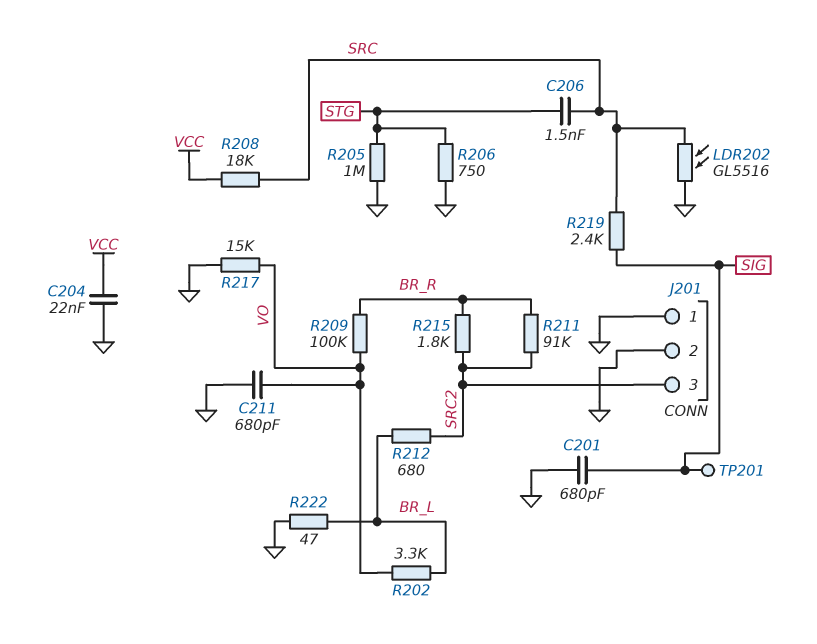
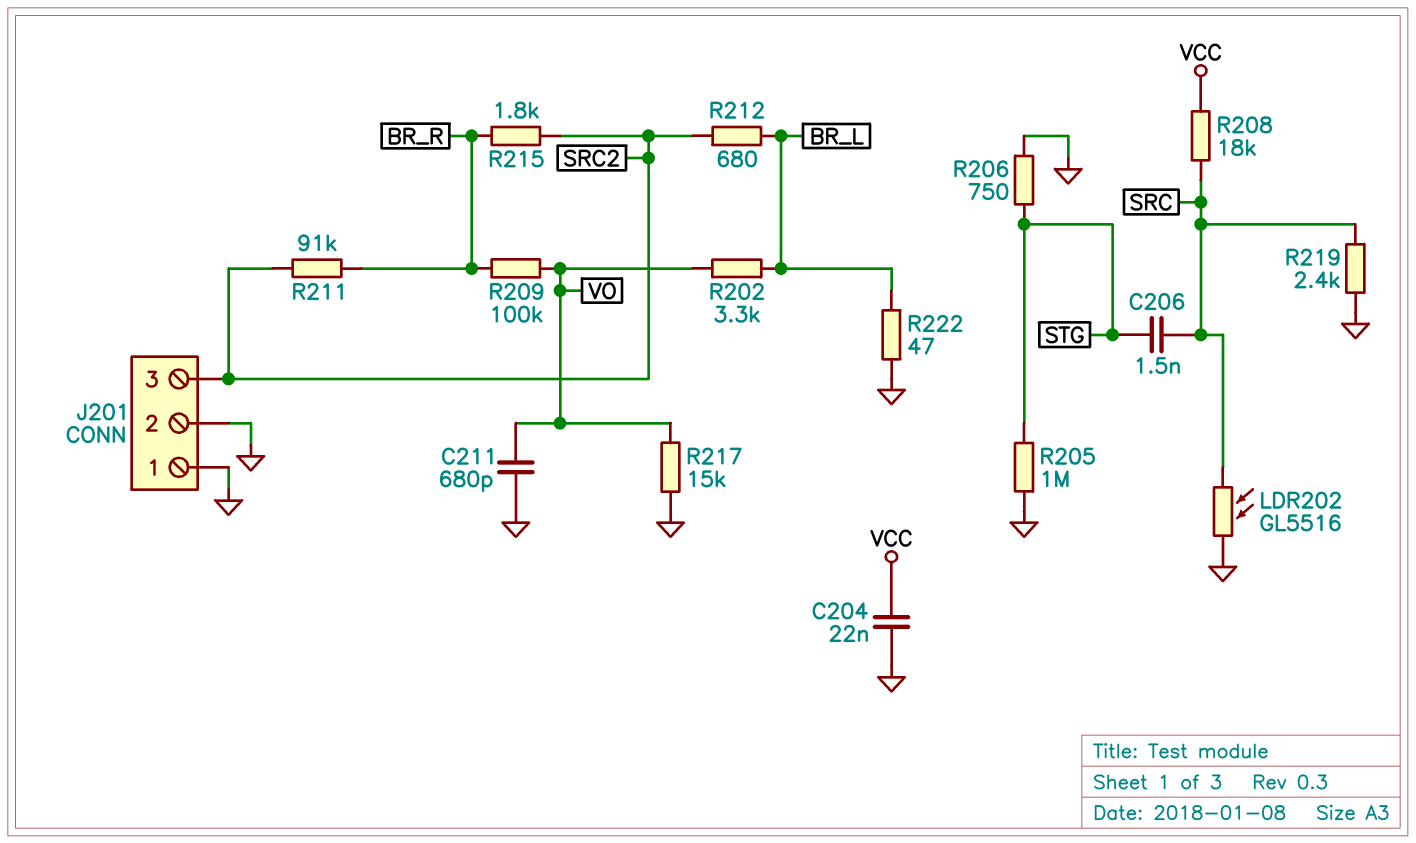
C201: 680pF (GND, SIG) -> none
R219: 2.4k (SIG, SRC) -> 2.4k (GND, SRC)
TP201: test point (SIG) -> none

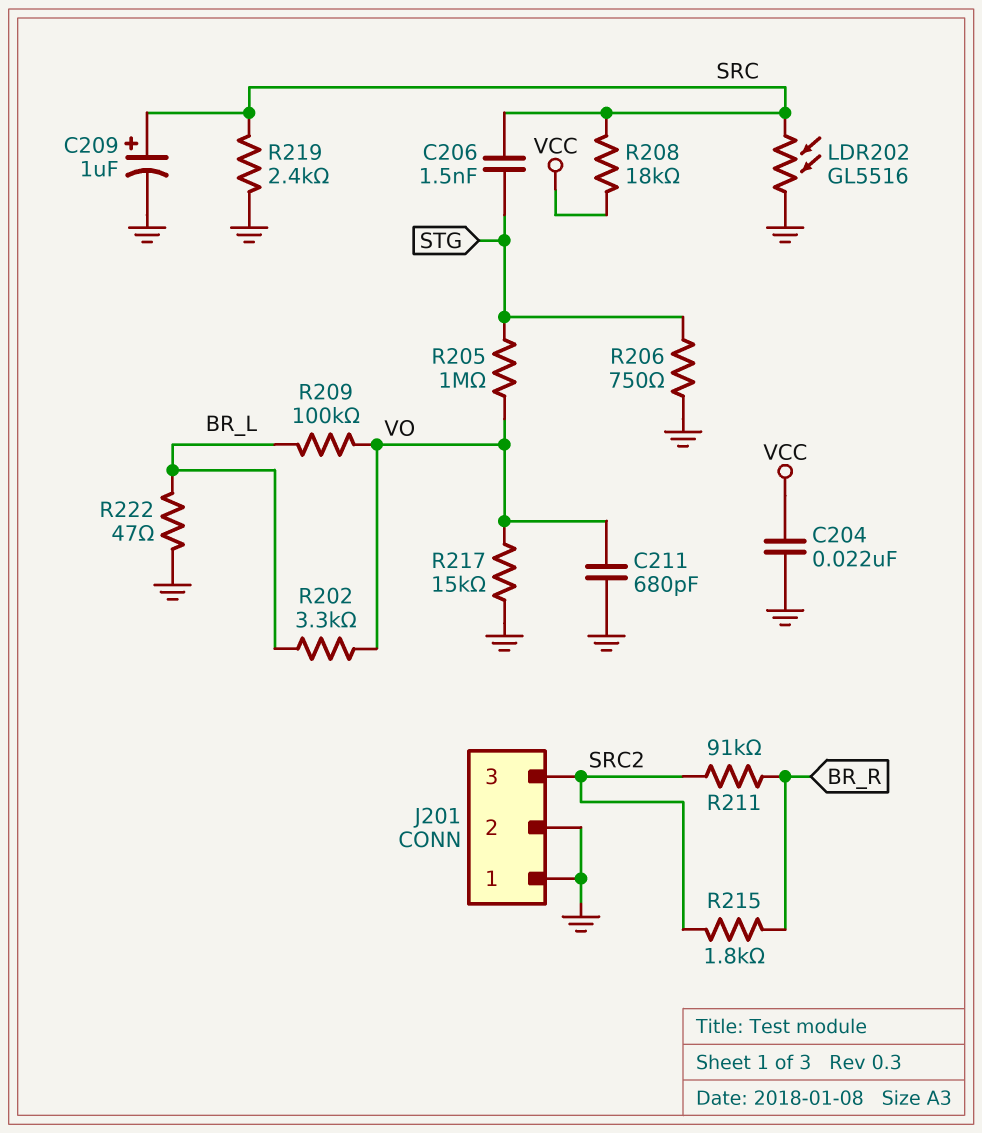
C209: none -> 1uF (plus SRC, minus GND)
R205: 1M (GND, STG) -> 1M (STG, VO)
R209: 100k (BR_R, VO) -> 100k (BR_L, VO)
R212: 680 (BR_L, SRC2) -> none

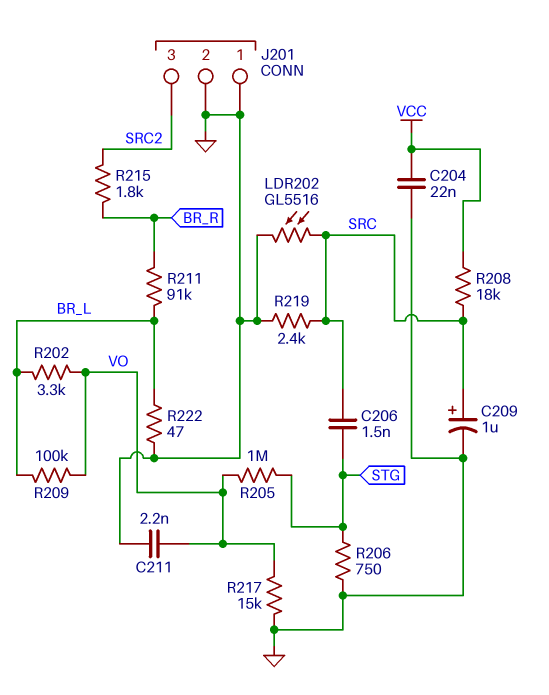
C211: 680pF (GND, VO) -> 2.2nF (GND, VO)
R211: 91k (BR_R, SRC2) -> 91k (BR_L, BR_R)

